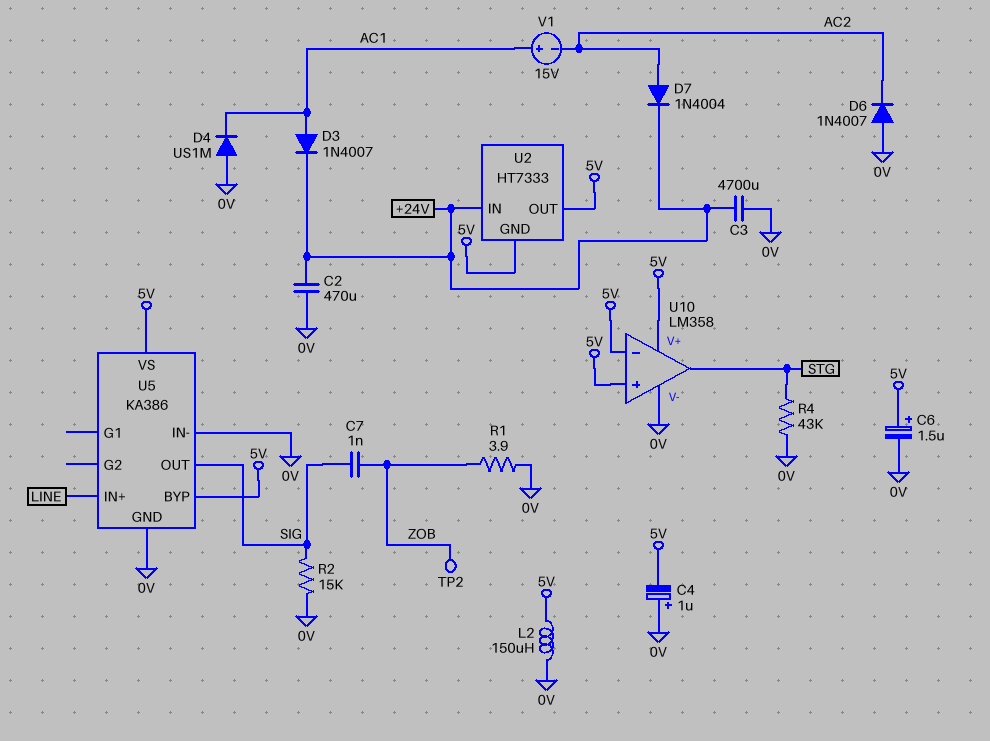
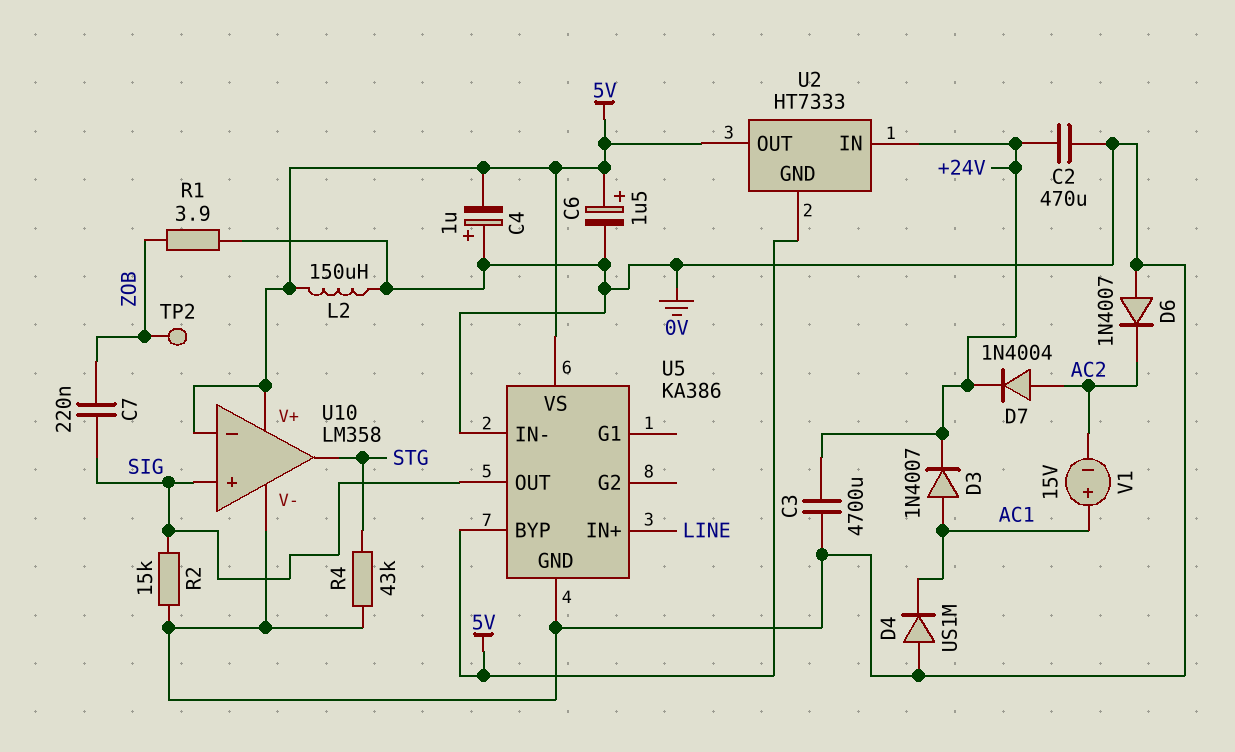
C7: 1nF (SIG, ZOB) -> 220nF (SIG, ZOB)
U10 pin in+: 5V -> SIG

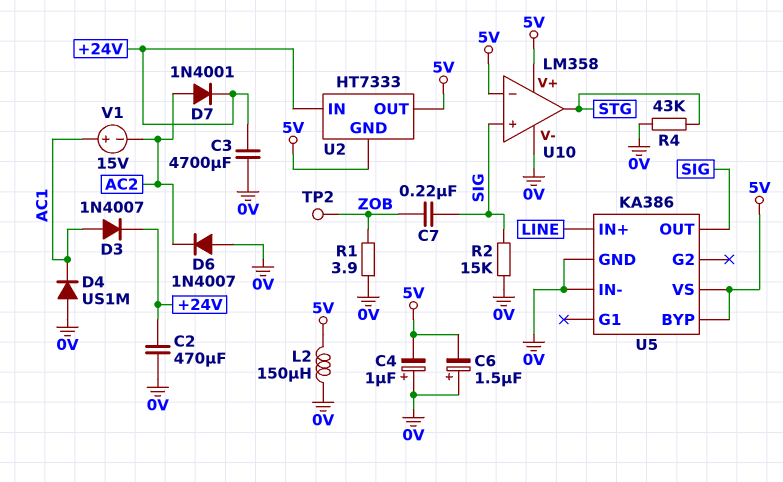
C6: 1.5uF (plus 5V, minus 0V) -> 1.5uF (plus 0V, minus 5V)
D7: diode 1N4004 (A AC2, K +24V) -> diode 1N4001 (A AC2, K +24V)

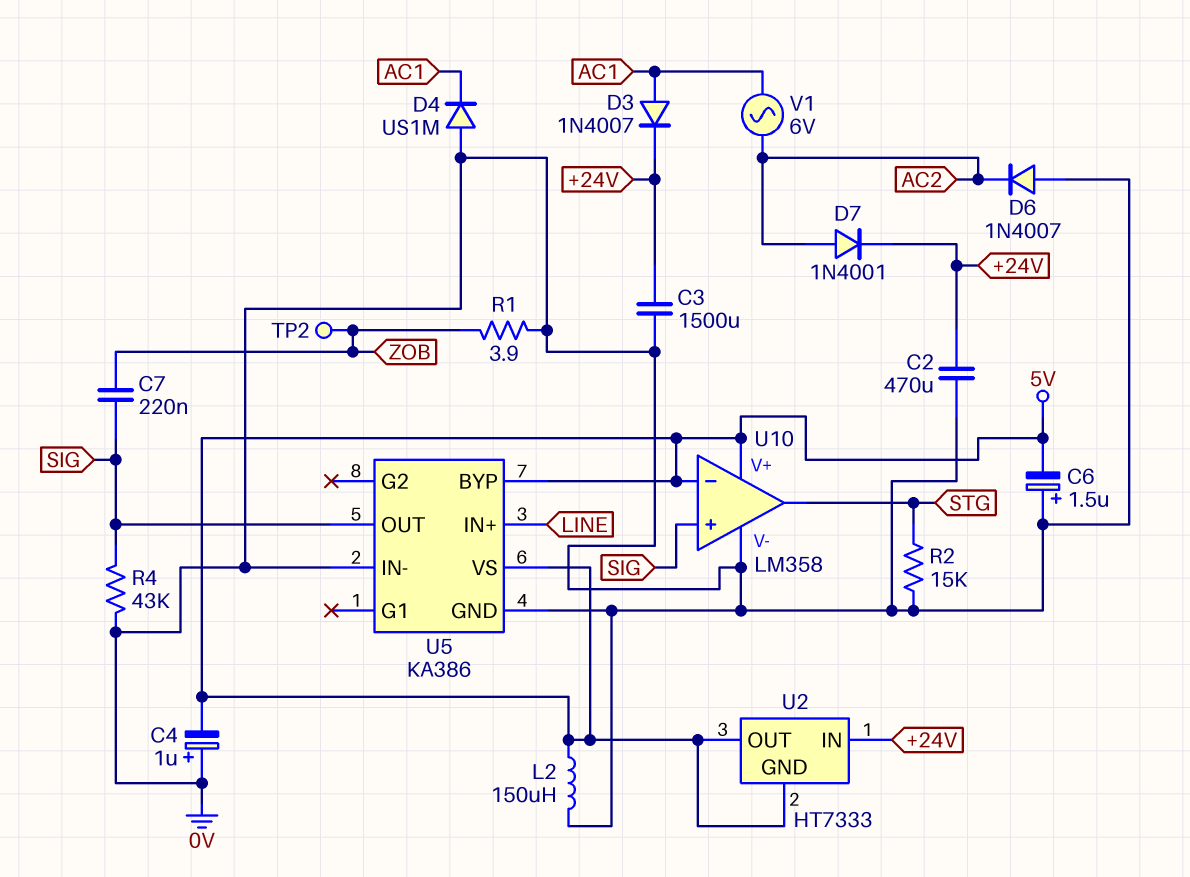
C3: 4700uF (+24V, 0V) -> 1500uF (+24V, 0V)
R2: 15k (0V, SIG) -> 15k (0V, STG)
R4: 43k (0V, STG) -> 43k (0V, SIG)
V1: 15V (plus AC1, minus AC2) -> AC 6V (AC1, AC2)

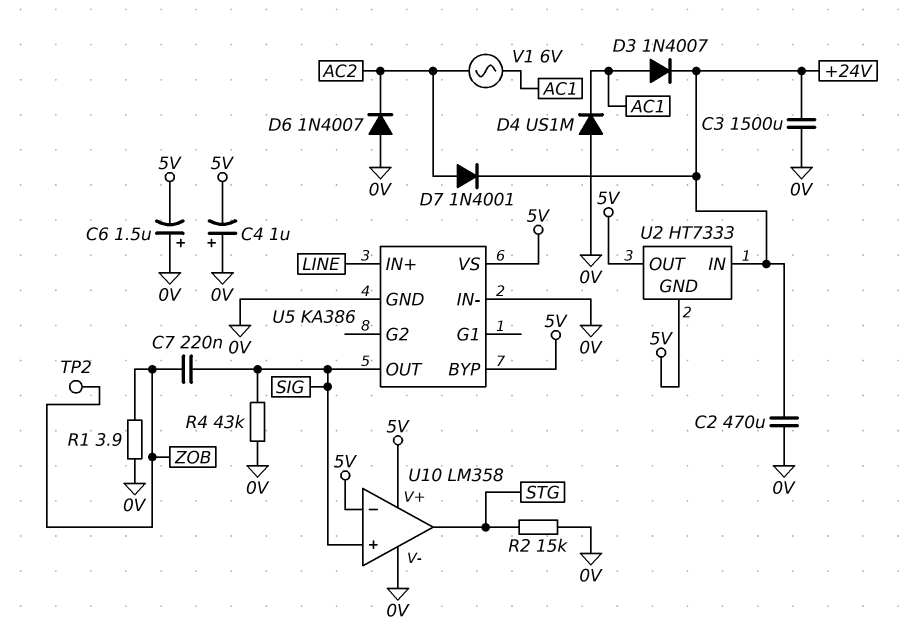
L2: 150uH (0V, 5V) -> none

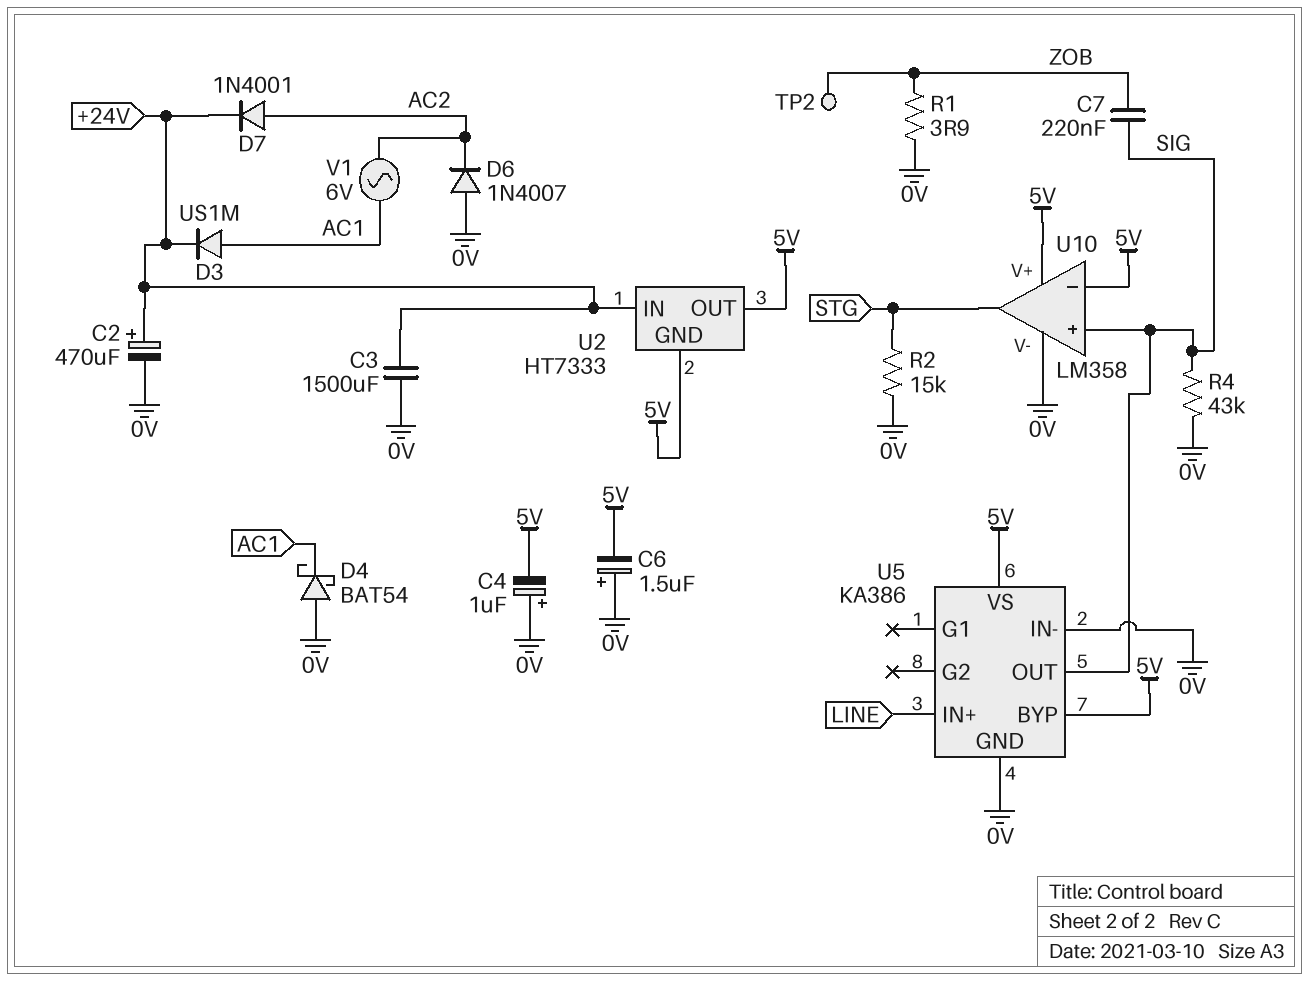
C2: 470uF (+24V, 0V) -> 470uF (plus +24V, minus 0V)
D3: diode 1N4007 (A AC1, K +24V) -> diode US1M (A AC1, K +24V)
D4: diode US1M (A 0V, K AC1) -> schottky BAT54 (A 0V, K AC1)

